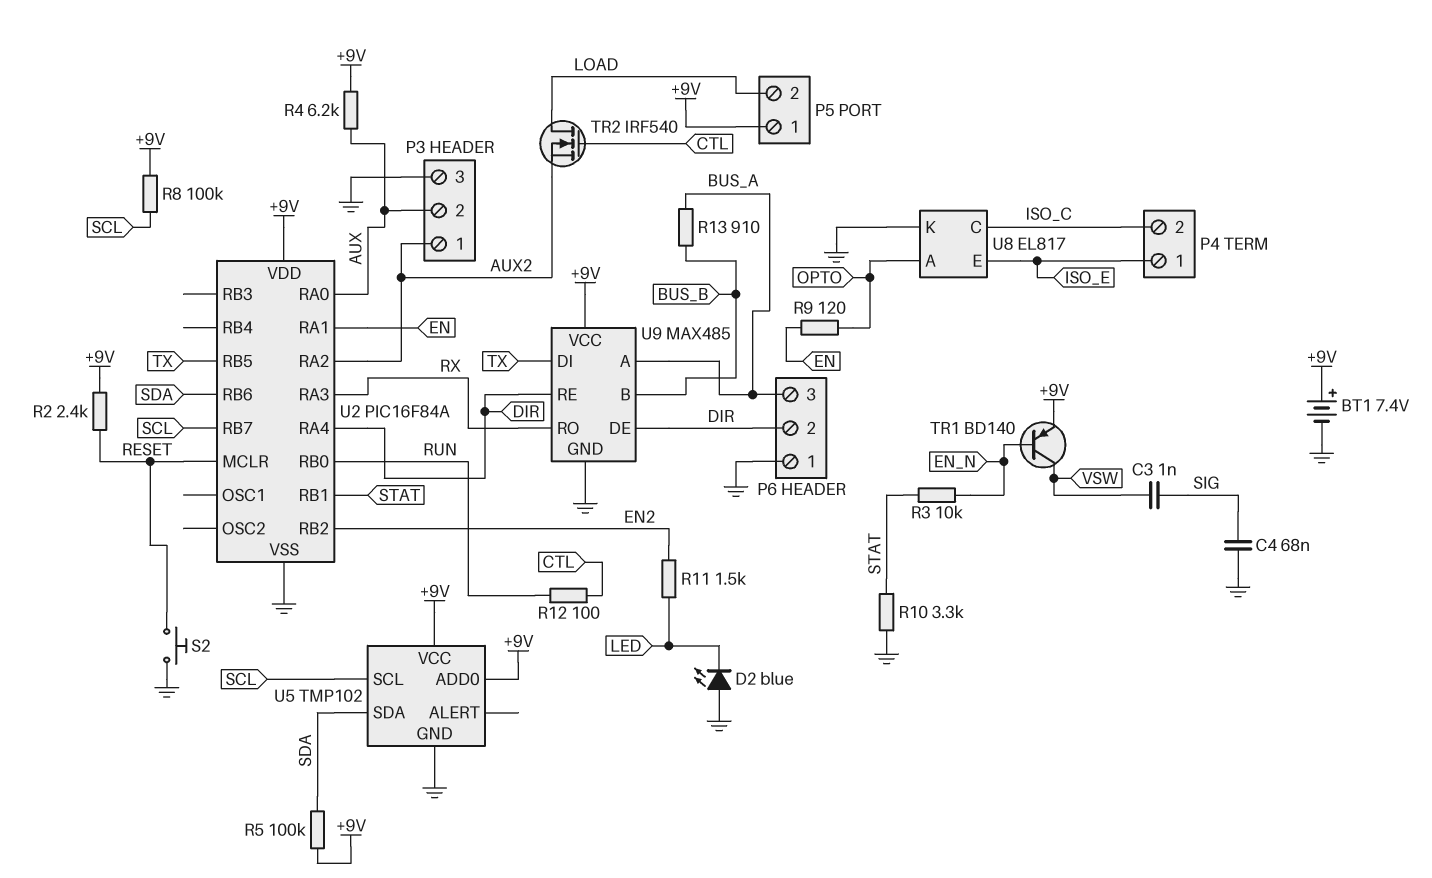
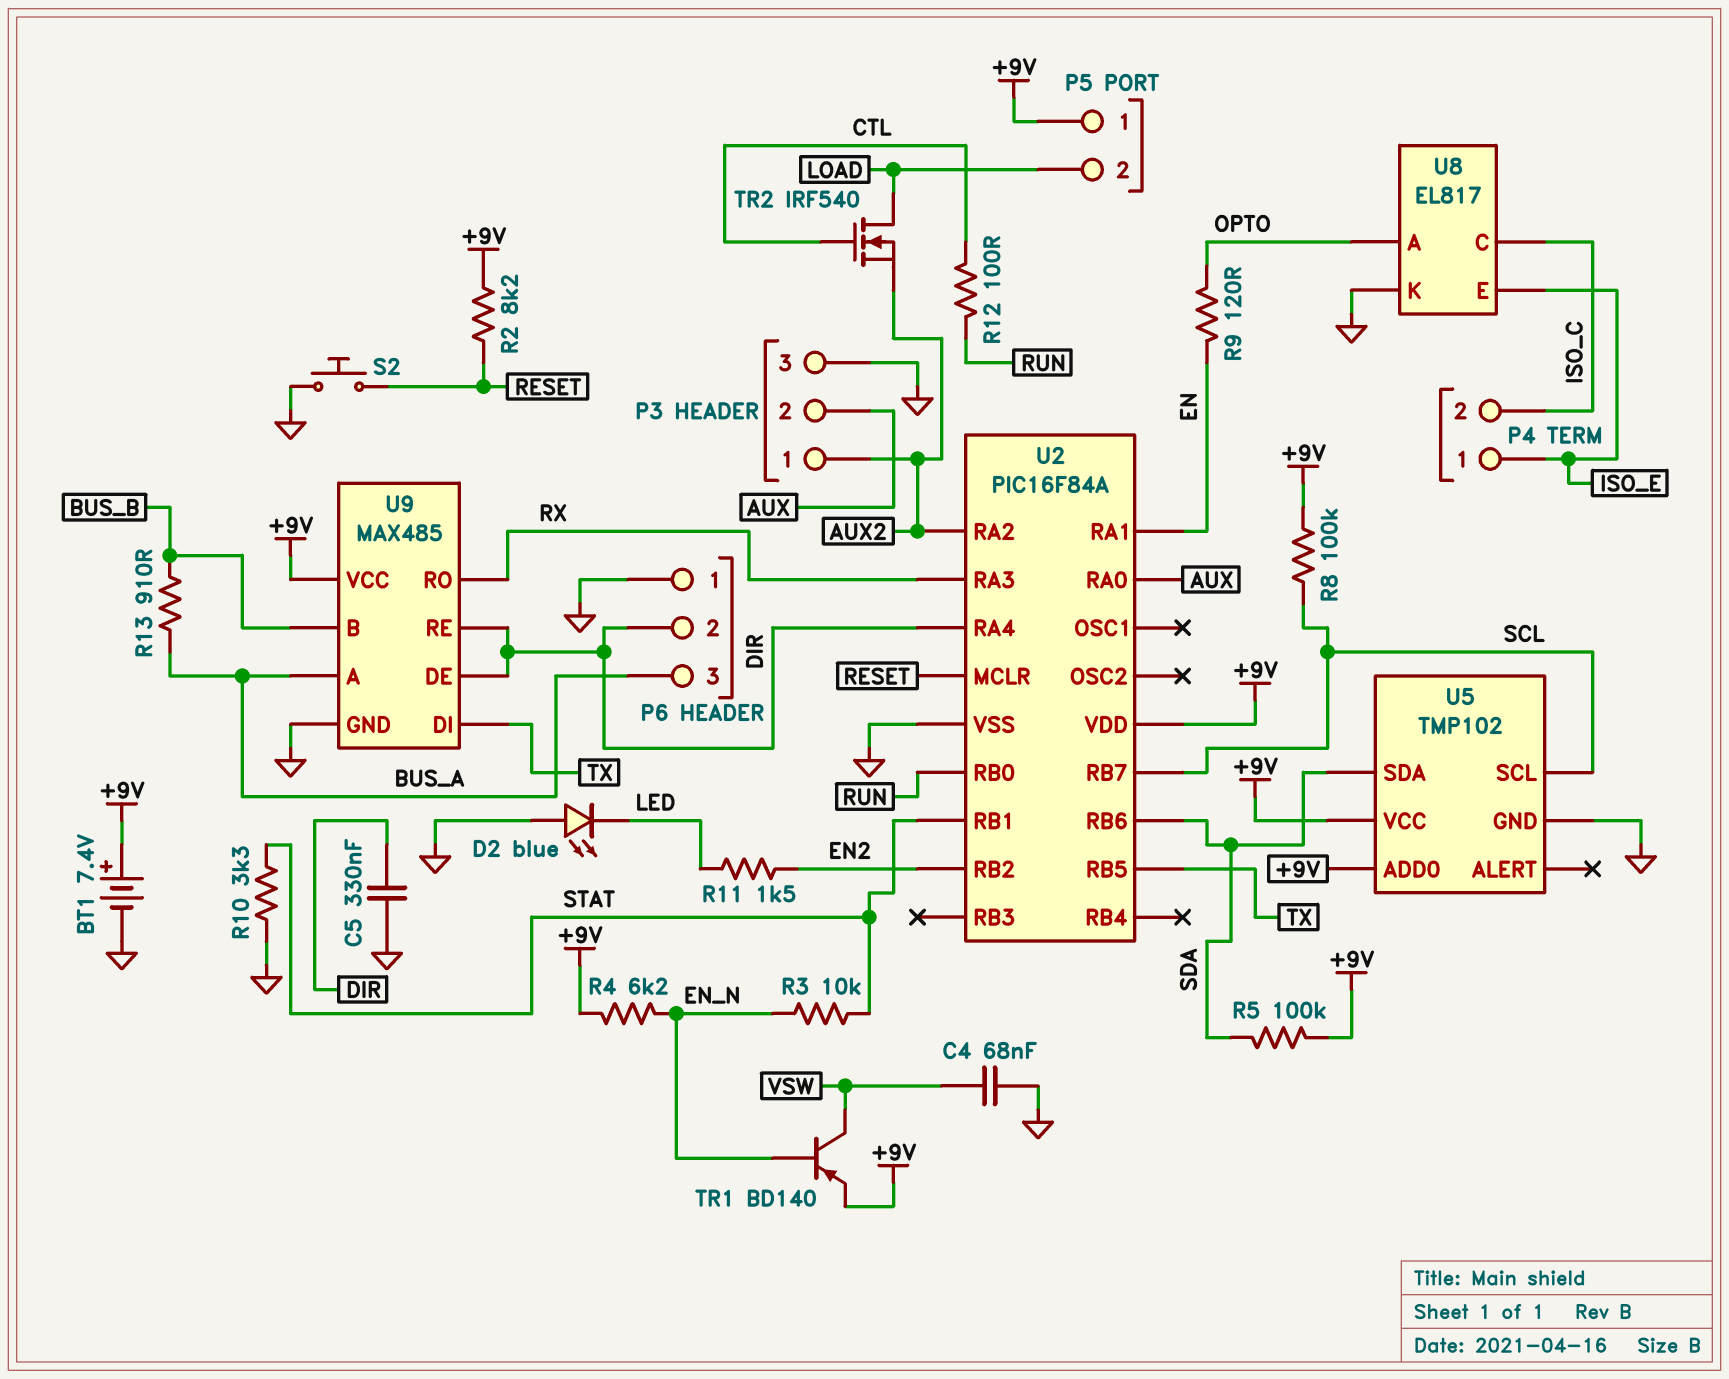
C3: 1nF (SIG, VSW) -> none
C4: 68nF (GND, SIG) -> 68nF (GND, VSW)
C5: none -> 330nF (DIR, GND)
R2: 2.4k (+9V, RESET) -> 8.2k (+9V, RESET)
R4: 6.2k (+9V, AUX) -> 6.2k (+9V, EN_N)

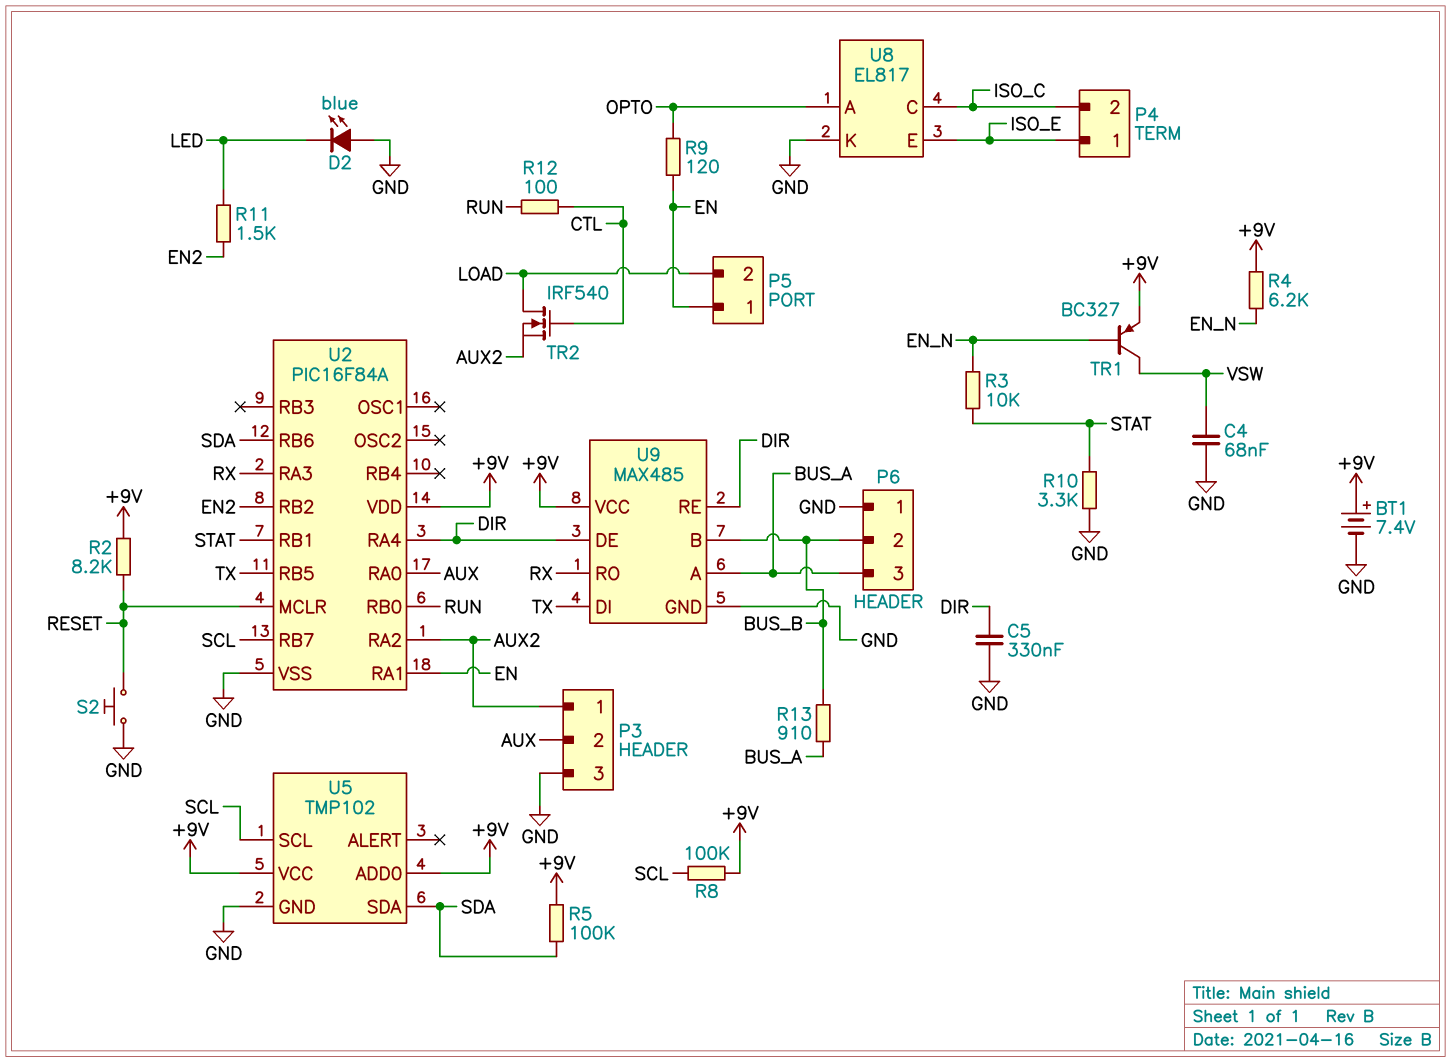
P5 pin 1: +9V -> EN
P6 pin 2: DIR -> BUS_B
TR1: PNP BD140 (B EN_N, C VSW, E +9V) -> PNP BC327 (B EN_N, C VSW, E +9V)

